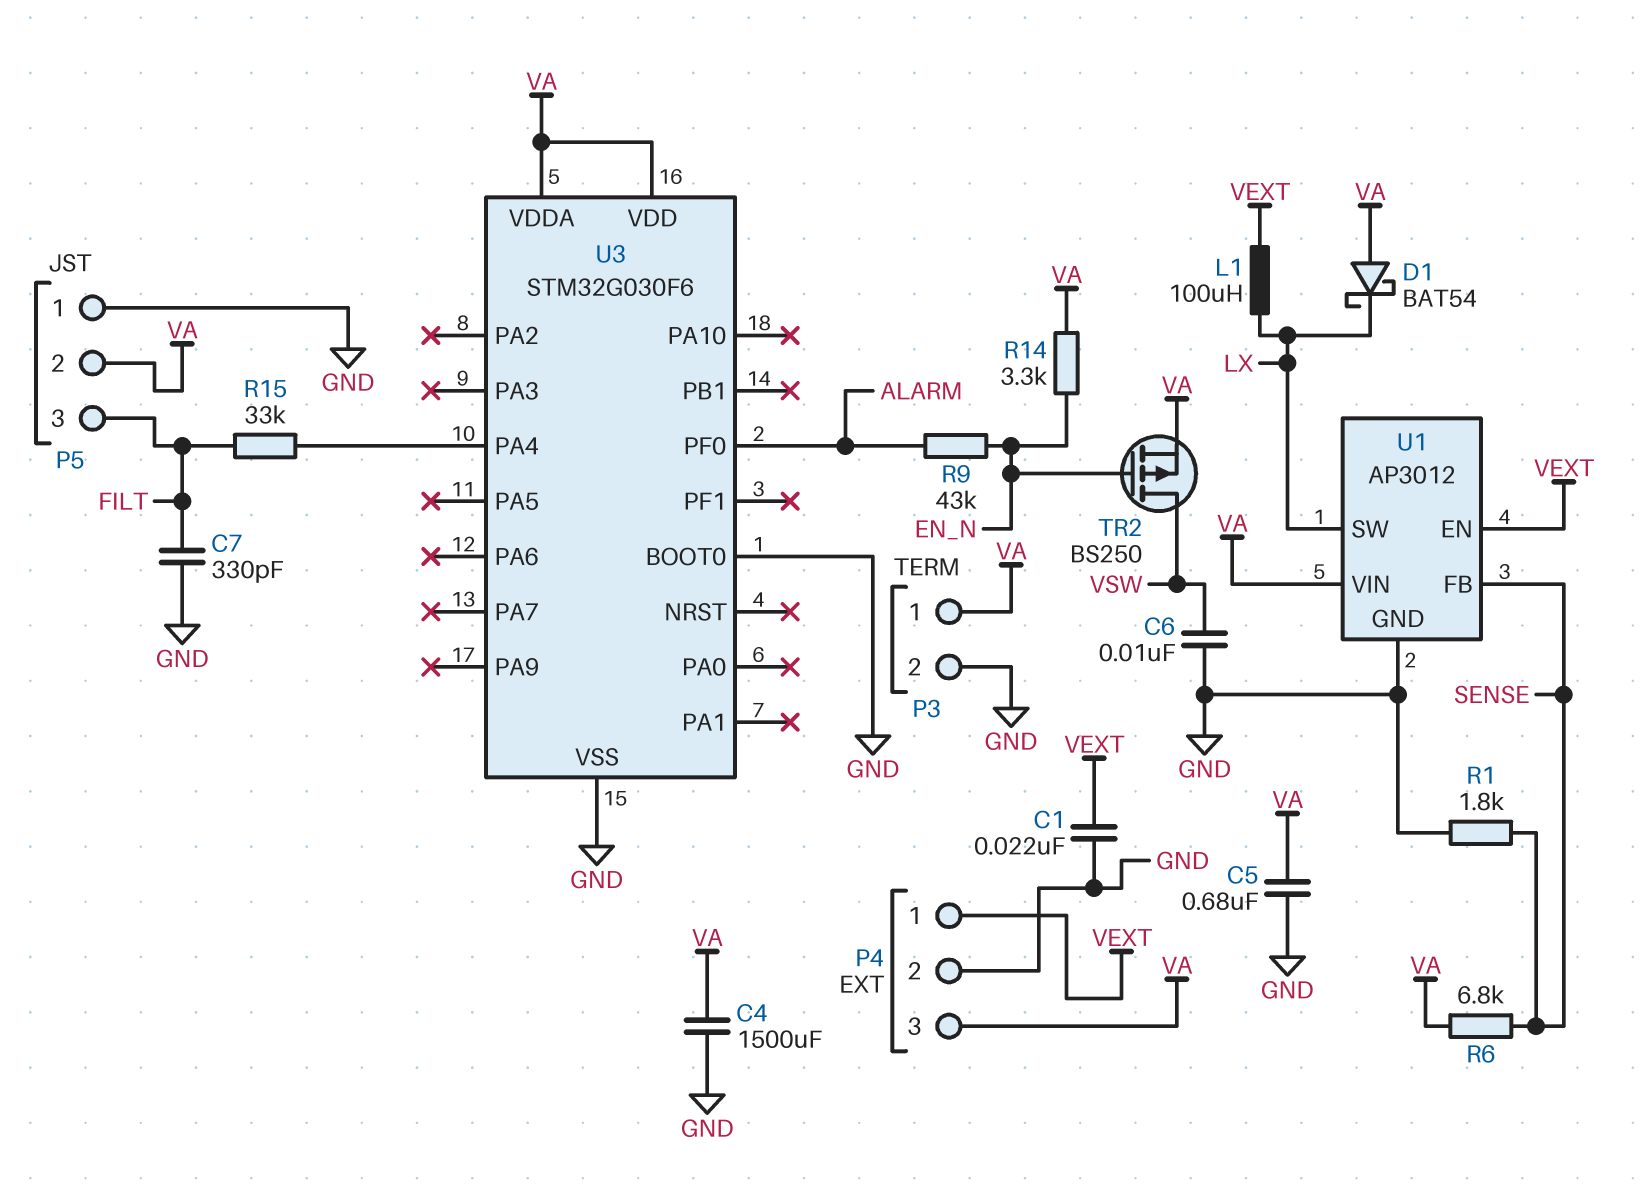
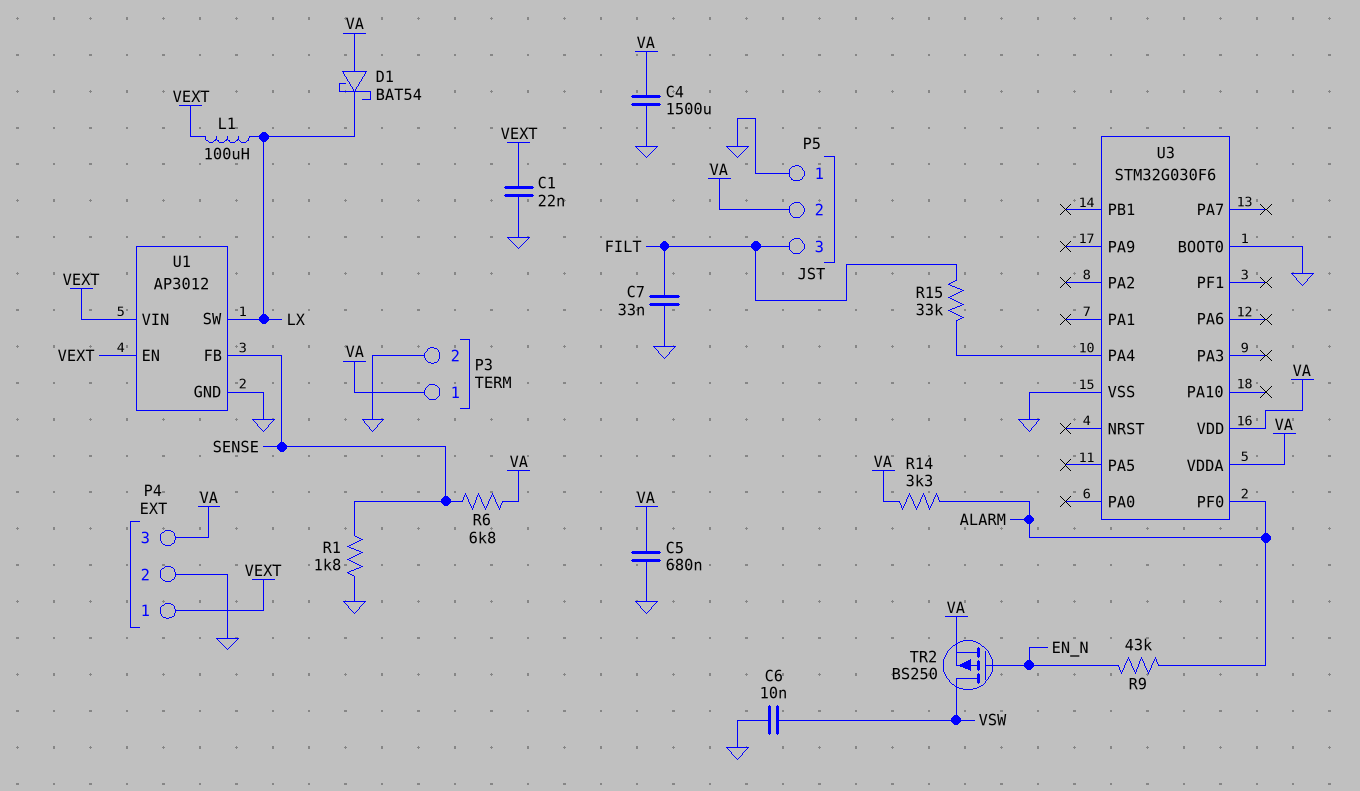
C7: 330pF (FILT, GND) -> 33nF (FILT, GND)
R14: 3.3k (EN_N, VA) -> 3.3k (ALARM, VA)
U1 pin VIN: VA -> VEXT

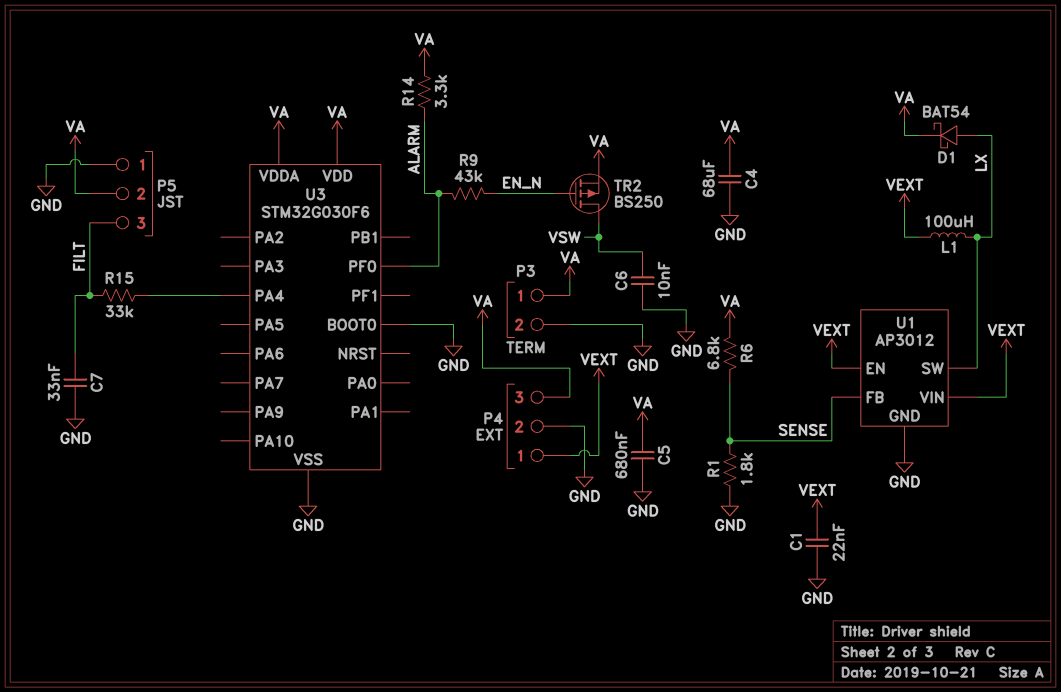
C4: 1500uF (GND, VA) -> 68uF (GND, VA)
D1: schottky BAT54 (A VA, K LX) -> schottky BAT54 (A LX, K VA)

